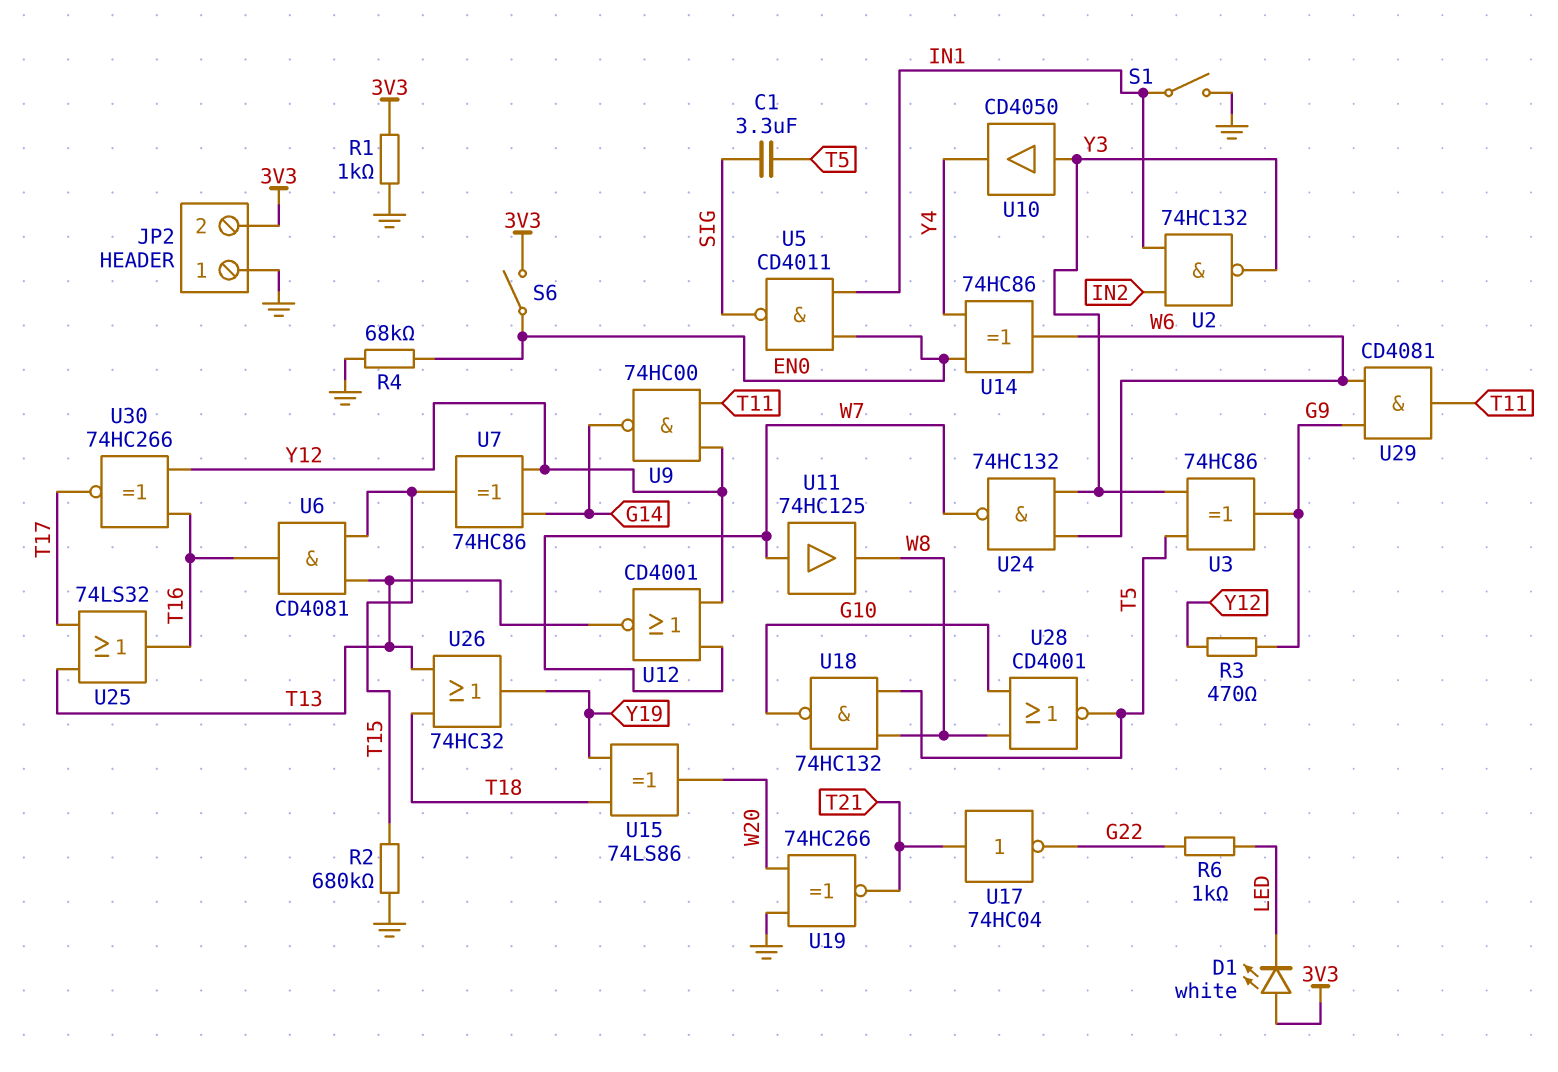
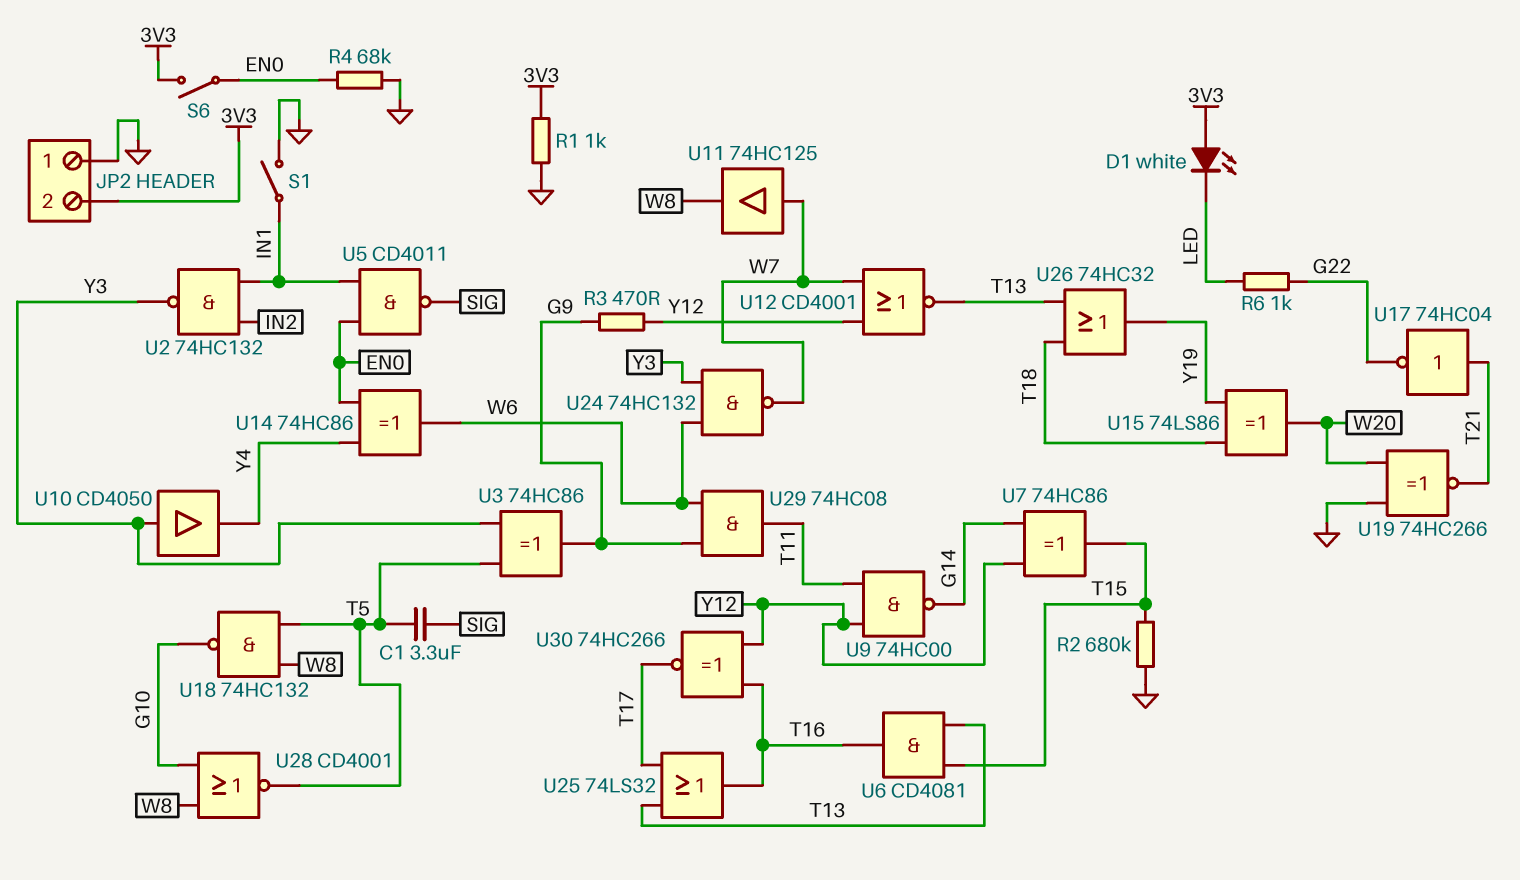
U29: AND CD4081 (in G9, in W6, out T11) -> AND 74HC08 (in G9, in W6, out T11)

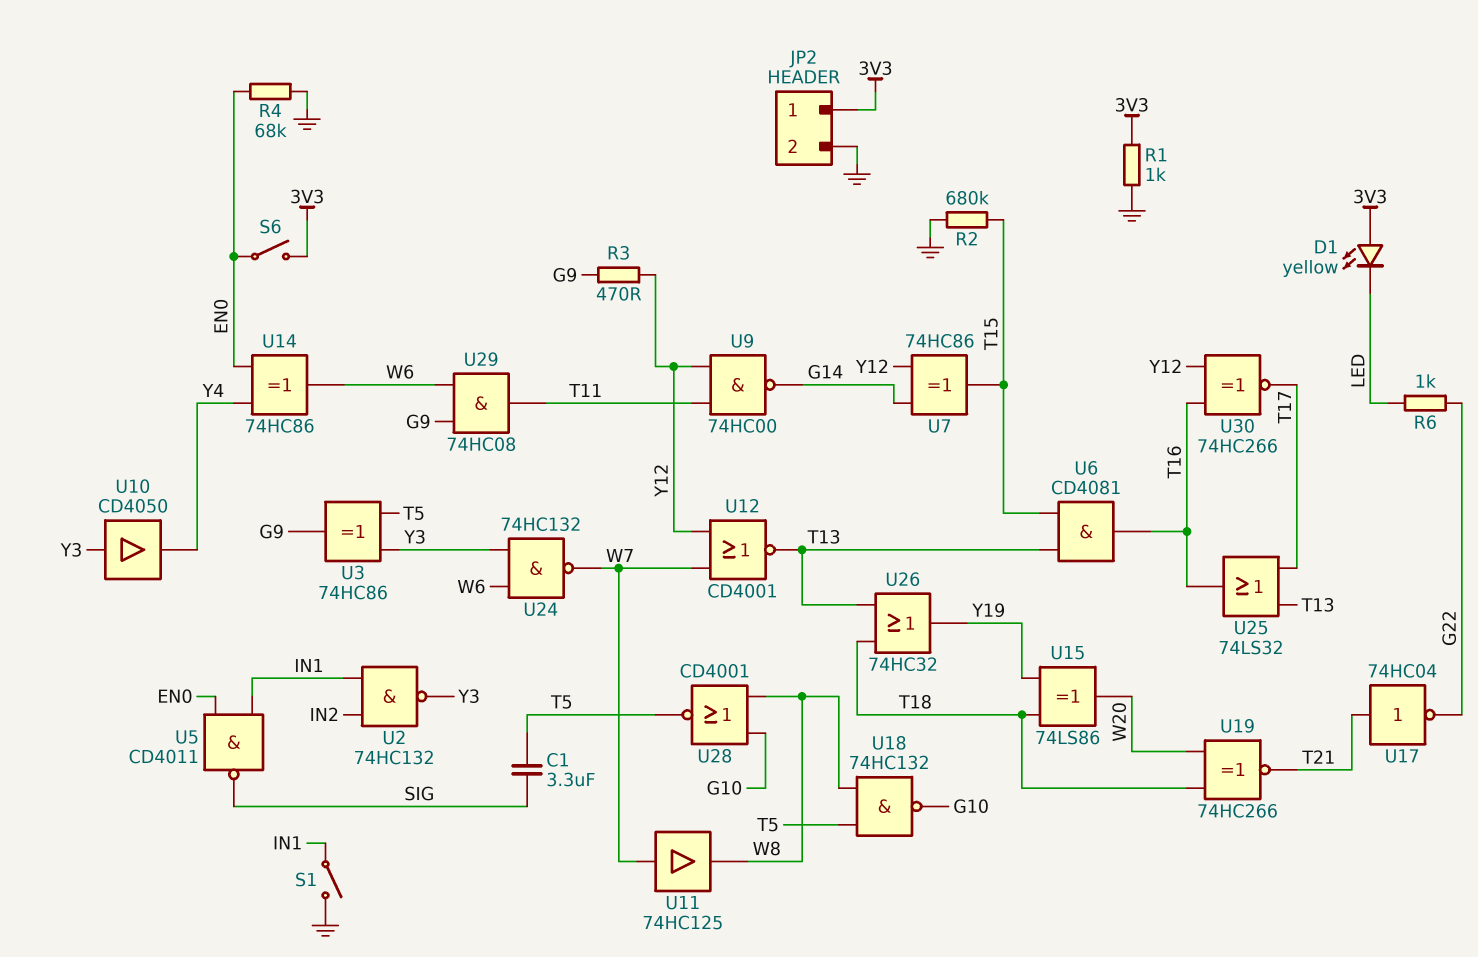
D1: LED white (A 3V3, K LED) -> LED yellow (A 3V3, K LED)
JP2 pin 1: GND -> 3V3
JP2 pin 2: 3V3 -> GND
U19: XNOR 74HC266 (in GND, in W20, out T21) -> XNOR 74HC266 (in T18, in W20, out T21)

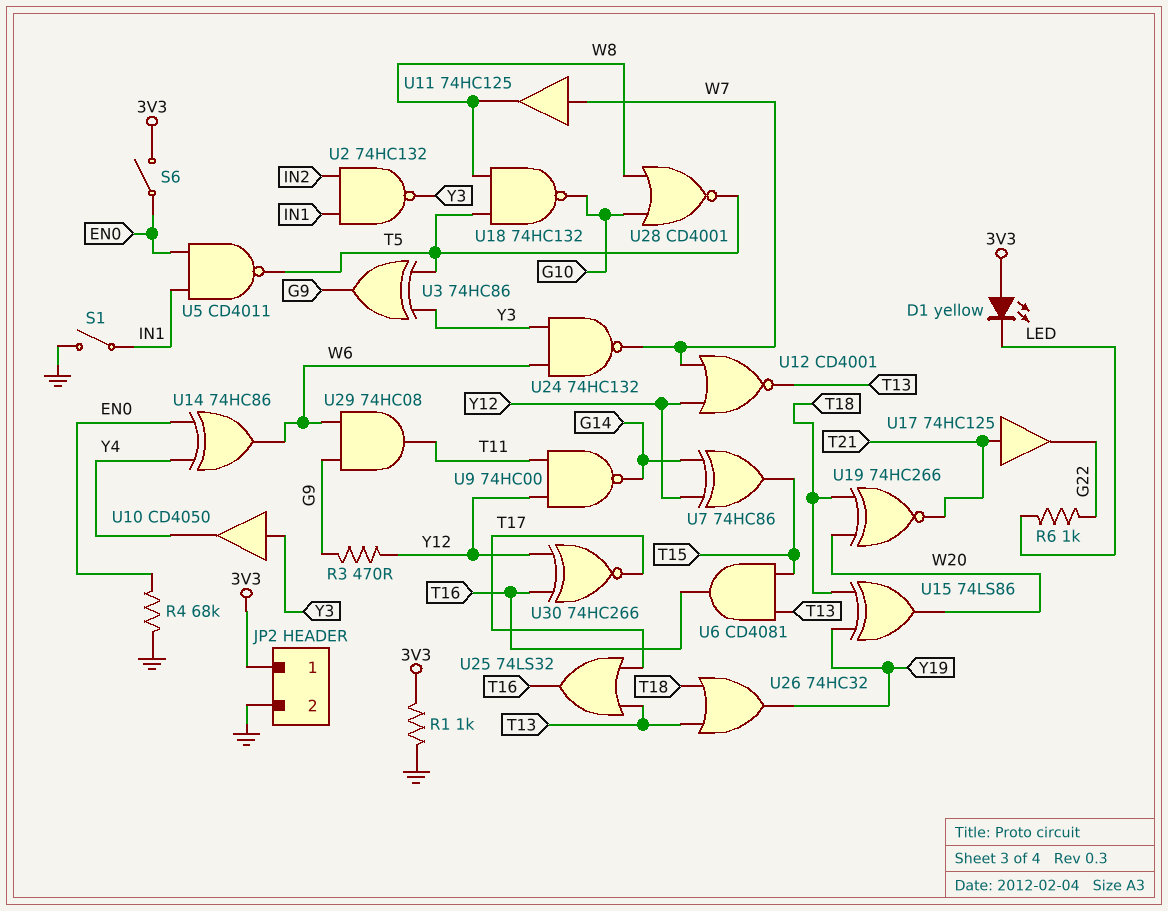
C1: 3.3uF (SIG, T5) -> none
R2: 680k (GND, T15) -> none
U5: NAND CD4011 (in EN0, in IN1, out SIG) -> NAND CD4011 (in EN0, in IN1, out T5)
U17: NOT 74HC04 (in T21, out G22) -> buffer 74HC125 (in T21, out G22)

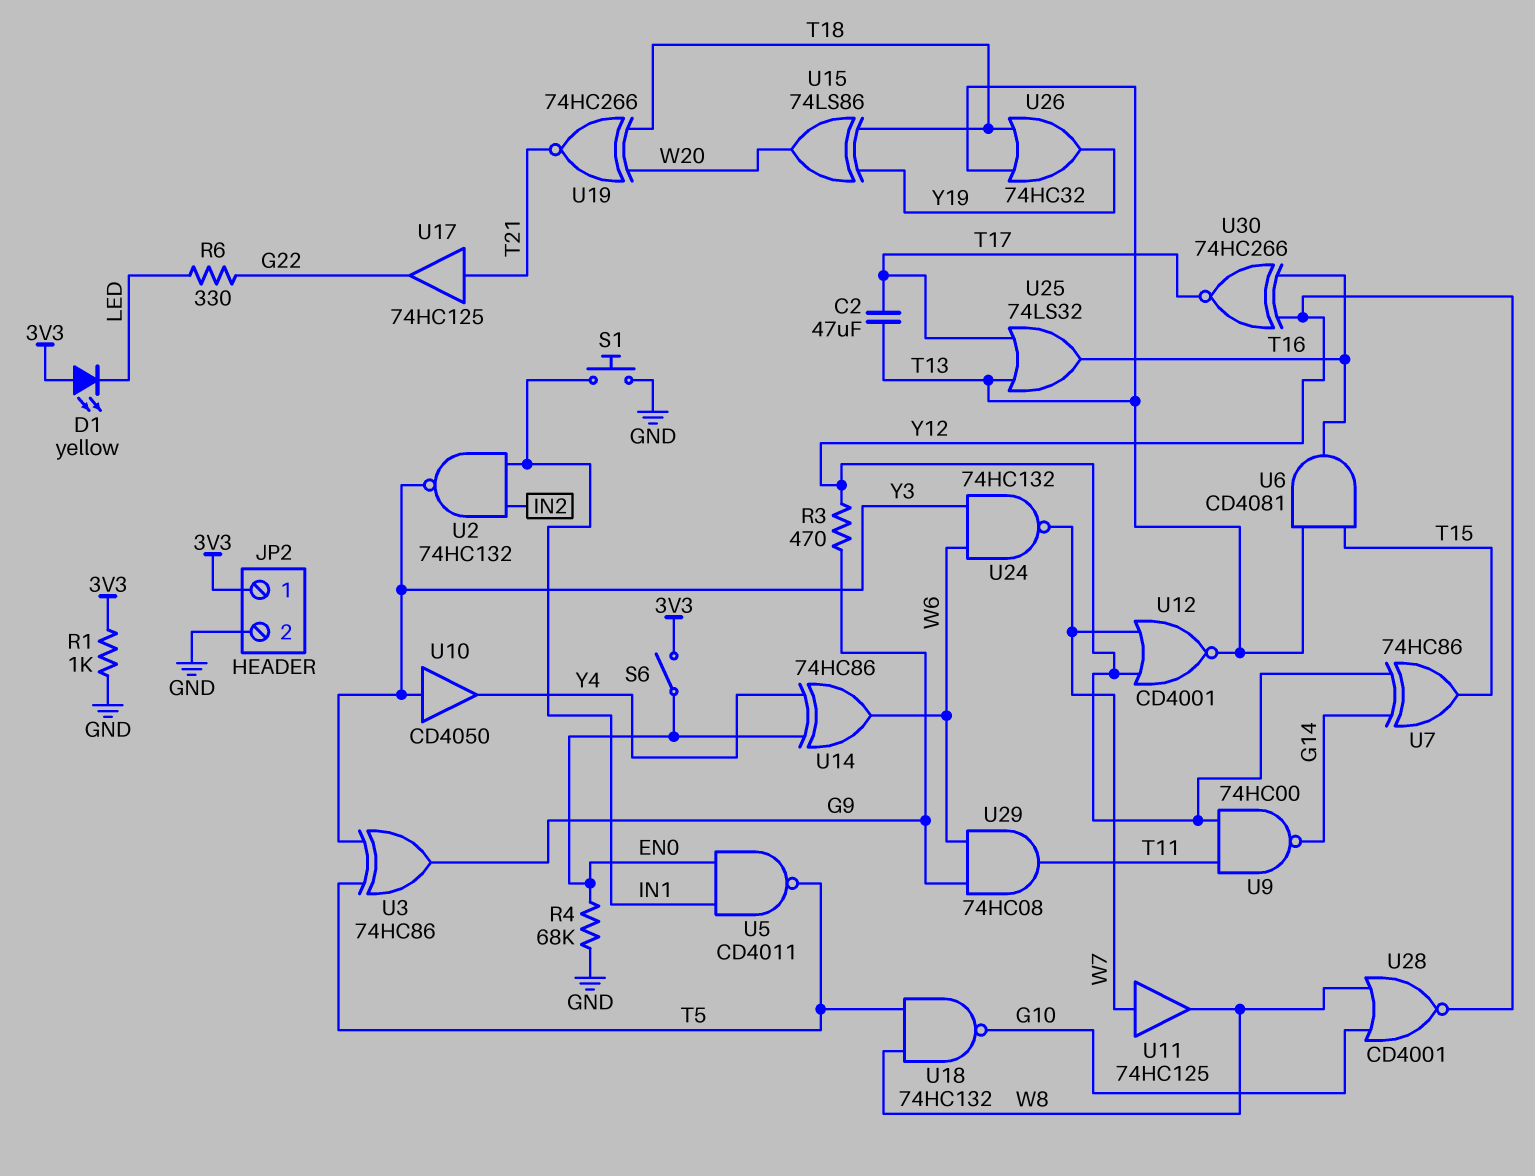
C2: none -> 47uF (T13, T17)
R6: 1k (G22, LED) -> 330 (G22, LED)
S1: switch (GND, IN1) -> button (GND, IN1)
U28: NOR CD4001 (in G10, in W8, out T5) -> NOR CD4001 (in G10, in W8, out Y12)

